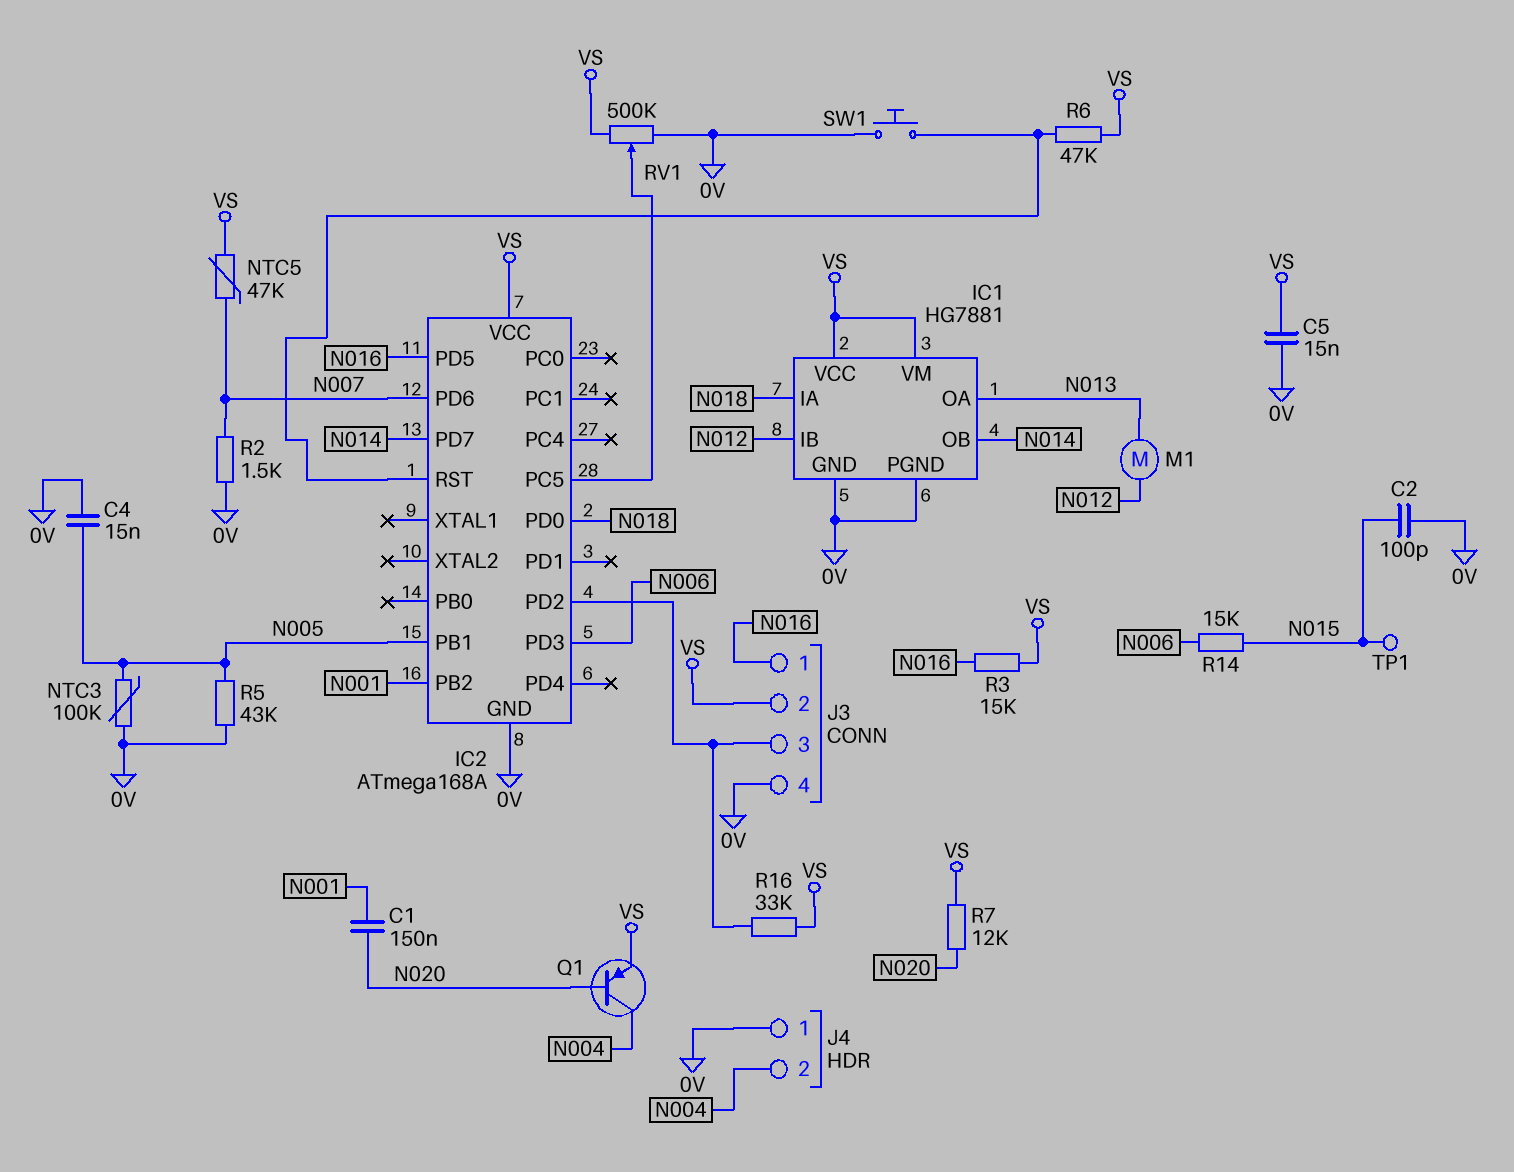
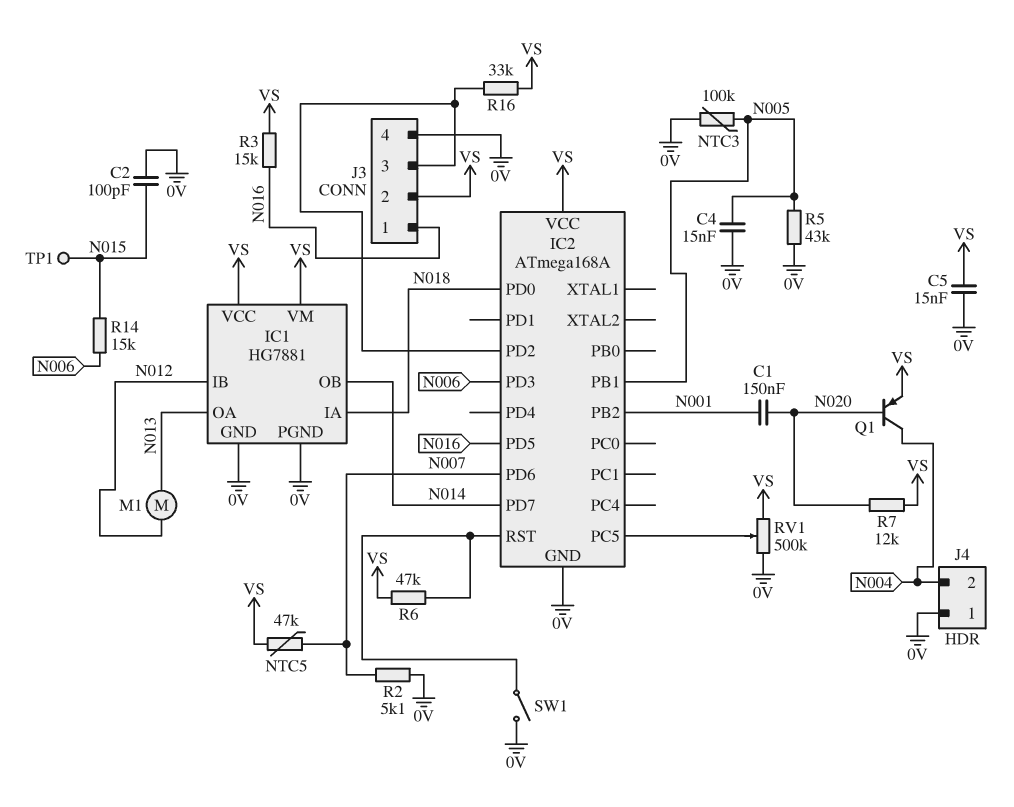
R2: 1.5k (0V, N007) -> 5.1k (0V, N007)
SW1: button (0V, IC2/RST) -> switch (0V, IC2/RST)

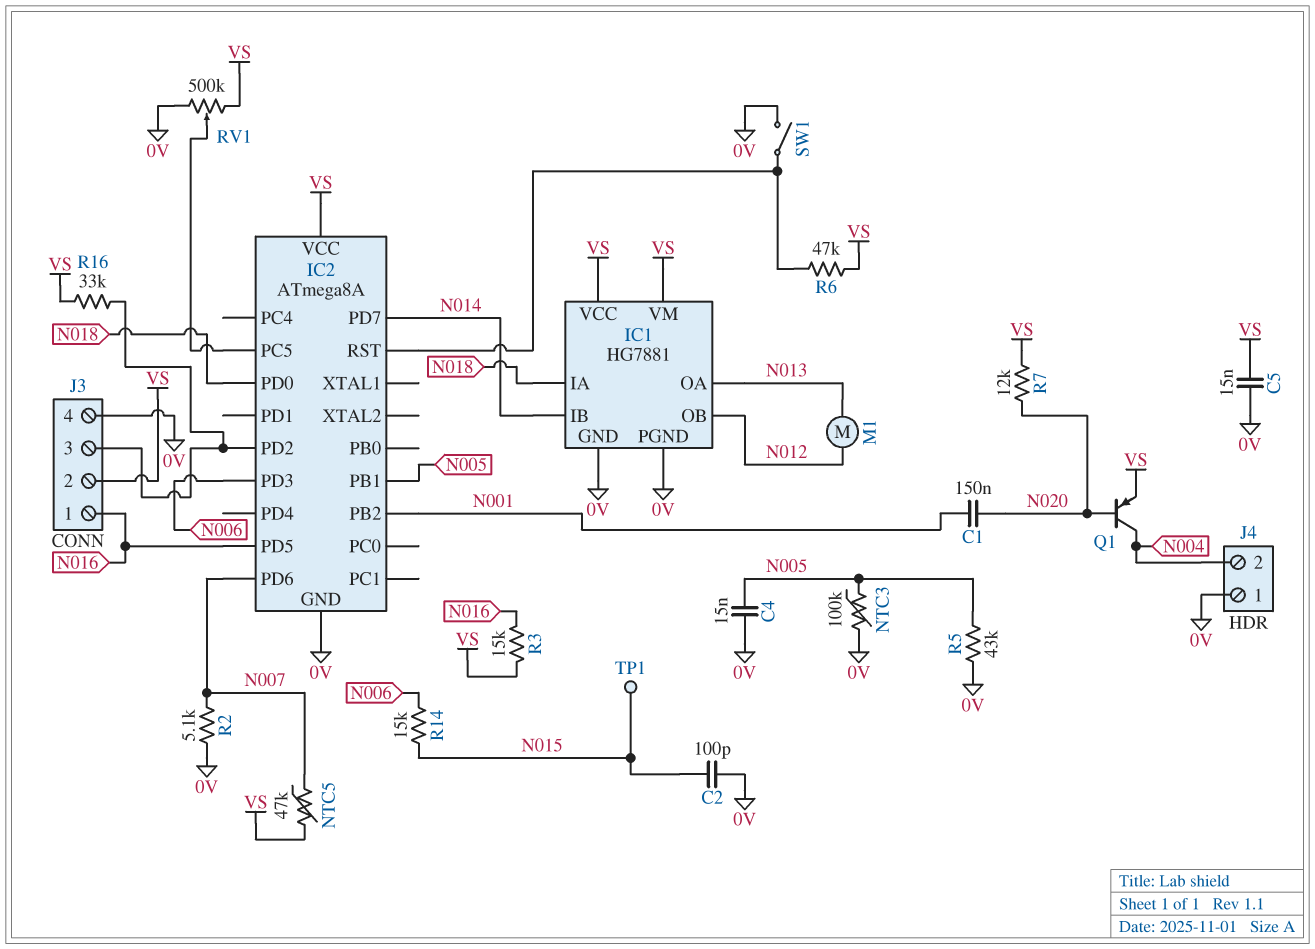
IC1 pin IB: N012 -> N014
IC1 pin OB: N014 -> N012
IC2: ATmega168A -> ATmega8A

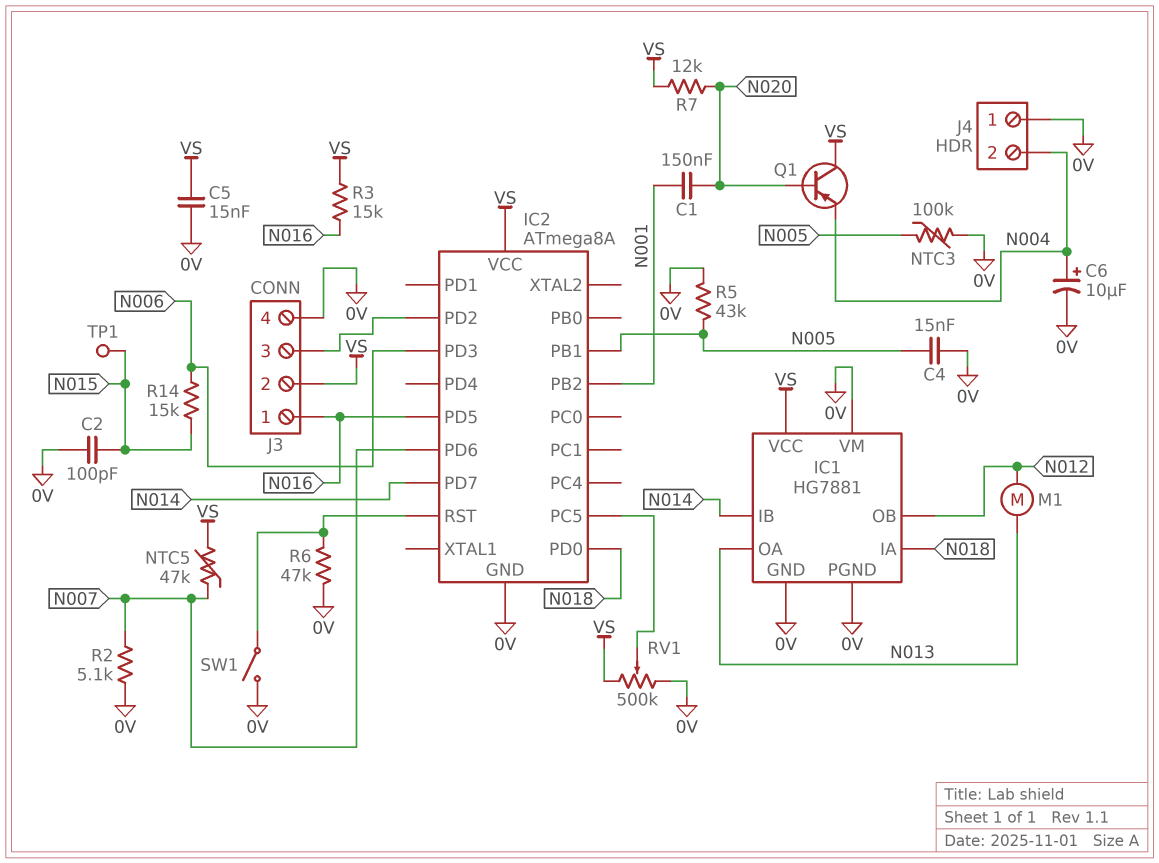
C6: none -> 10uF (plus N004, minus 0V)
IC1 pin VM: VS -> 0V
Q1: PNP (B N020, C N004, E VS) -> PNP (B N020, C VS, E N004)
R6: 47k (IC2/RST, VS) -> 47k (0V, IC2/RST)
R16: 33k (IC2/PD2, VS) -> none

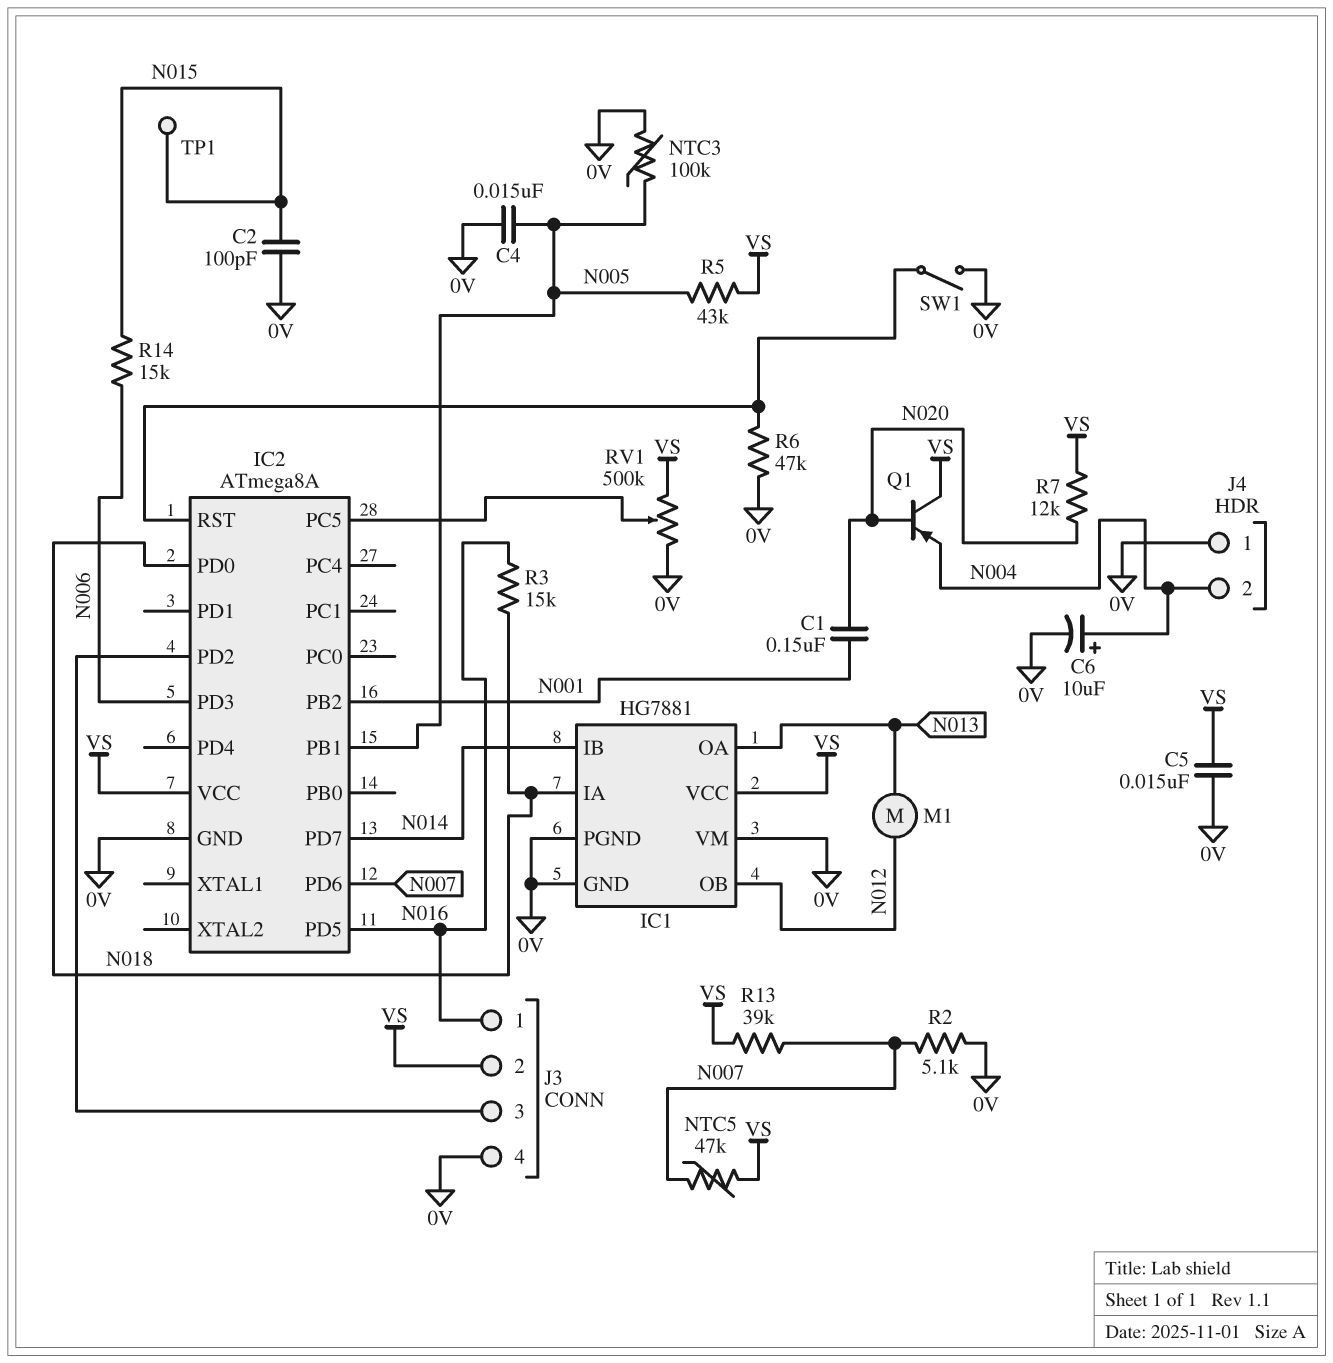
R3: 15k (N016, VS) -> 15k (N016, N018)
R5: 43k (0V, N005) -> 43k (N005, VS)
R13: none -> 39k (N007, VS)

